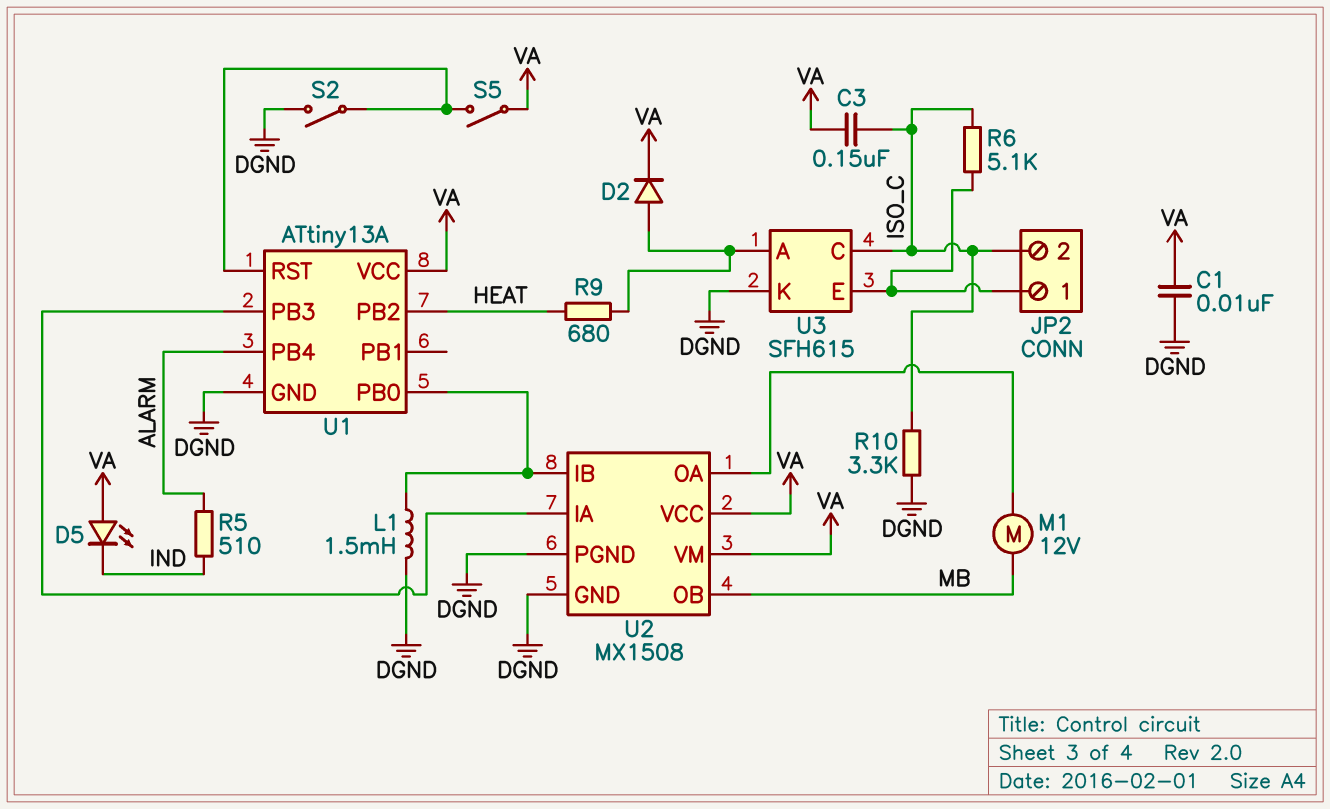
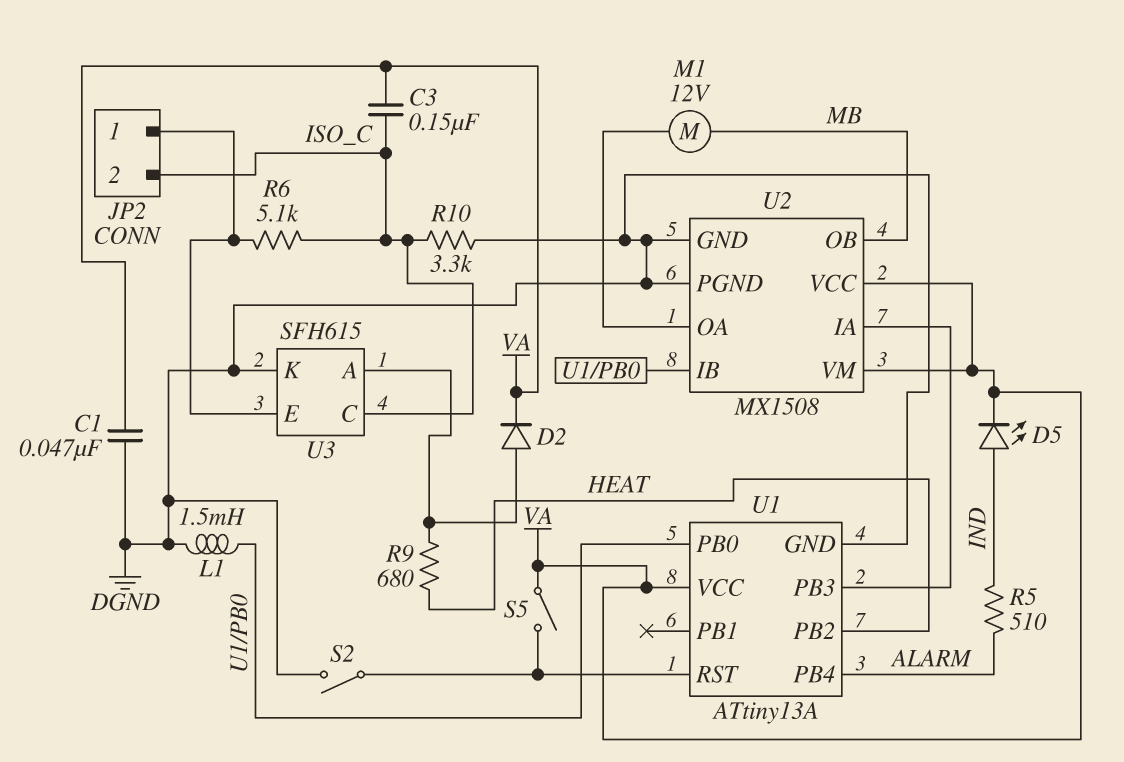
C1: 10nF (DGND, VA) -> 47nF (DGND, VA)
D5: LED (A VA, K IND) -> LED (A IND, K VA)

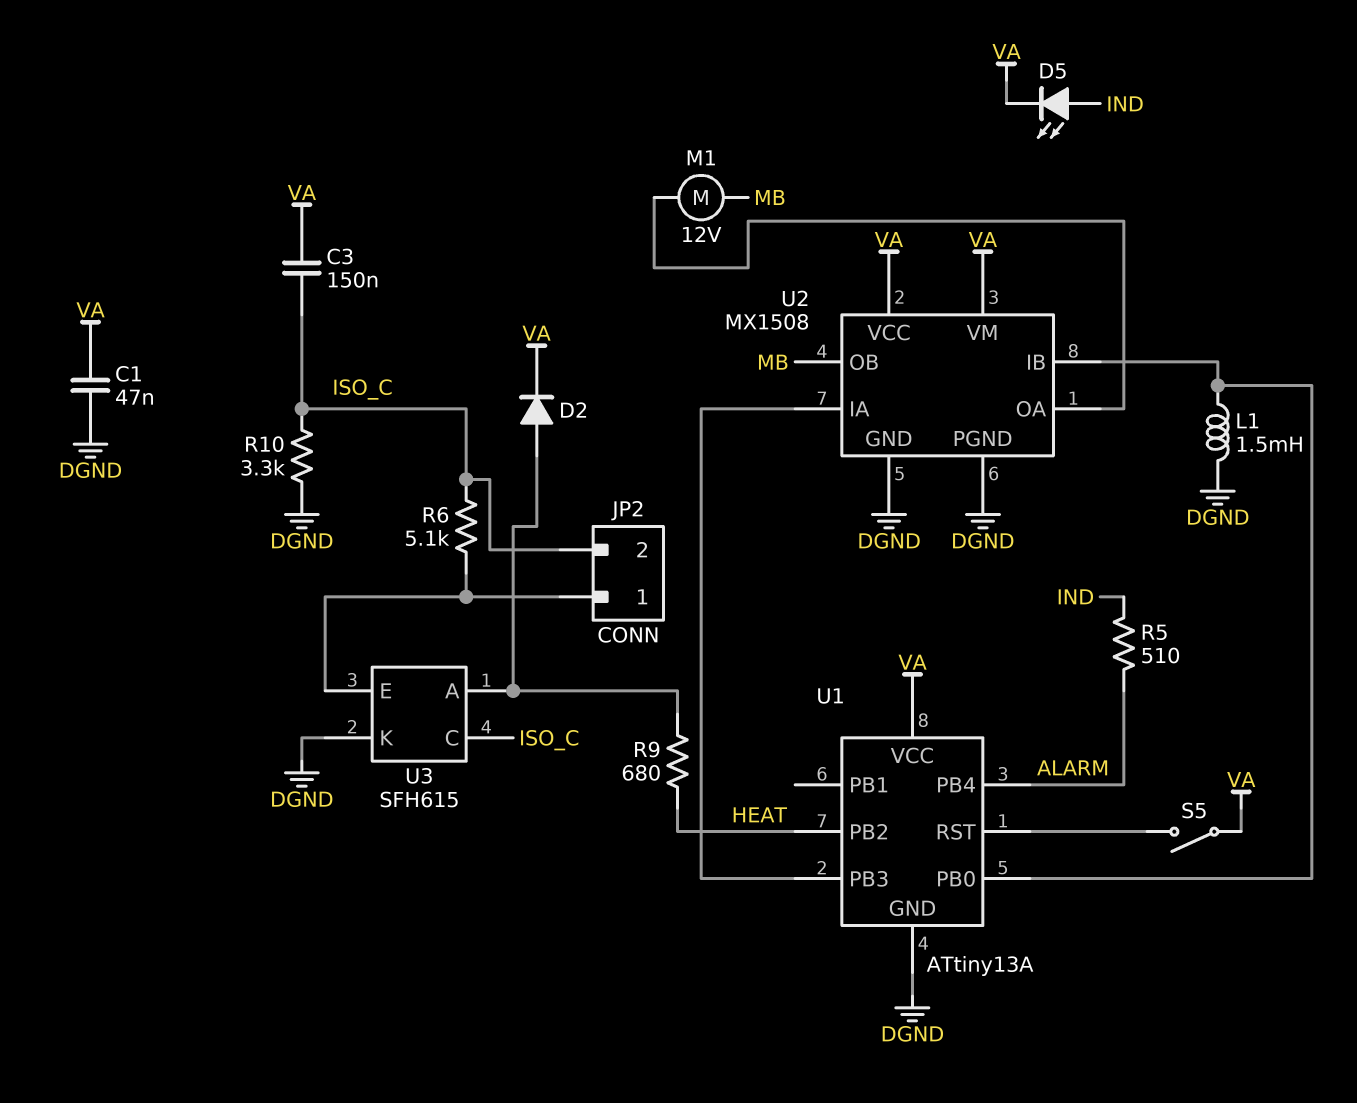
S2: switch (DGND, U1/RST) -> none

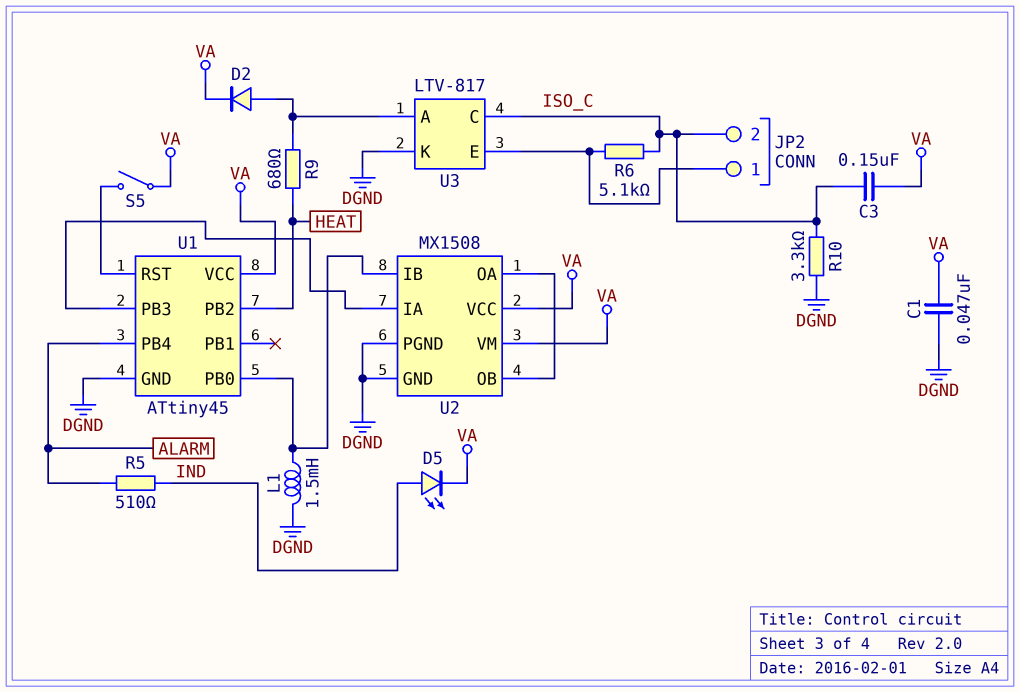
M1: motor 12V (MB, U2/OA) -> none
U1: ATtiny13A -> ATtiny45
U2 pin OB: MB -> U2/OA
U3: SFH615 -> LTV-817

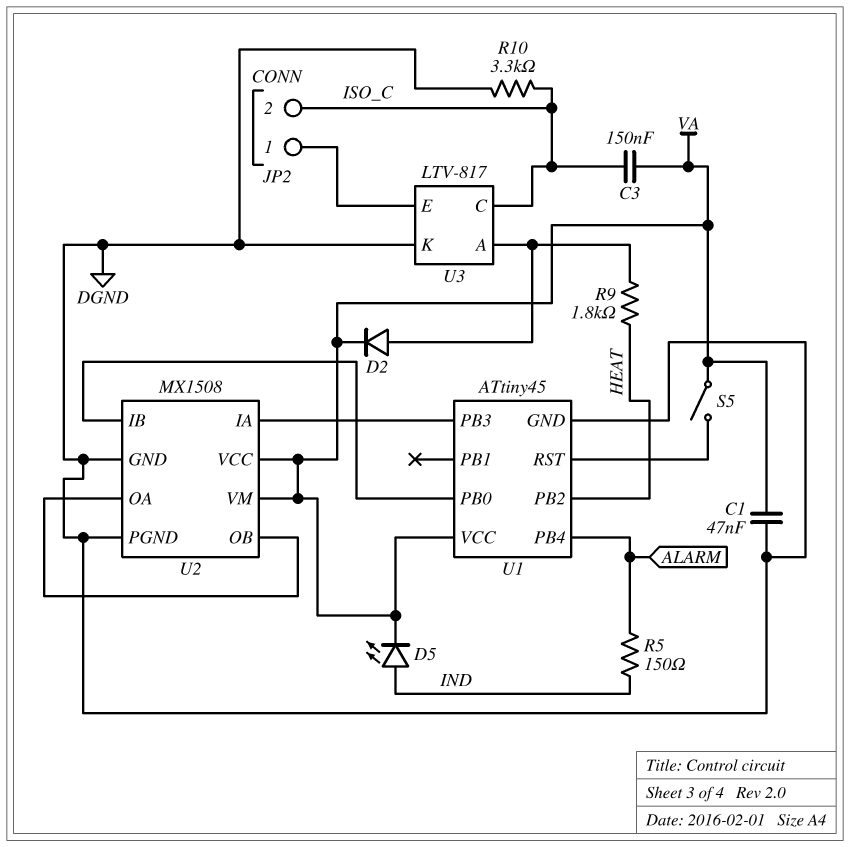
L1: 1.5mH (DGND, U1/PB0) -> none
R5: 510 (ALARM, IND) -> 150 (ALARM, IND)
R6: 5.1k (ISO_C, JP2/1) -> none
R9: 680 (HEAT, U3/A) -> 1.8k (HEAT, U3/A)

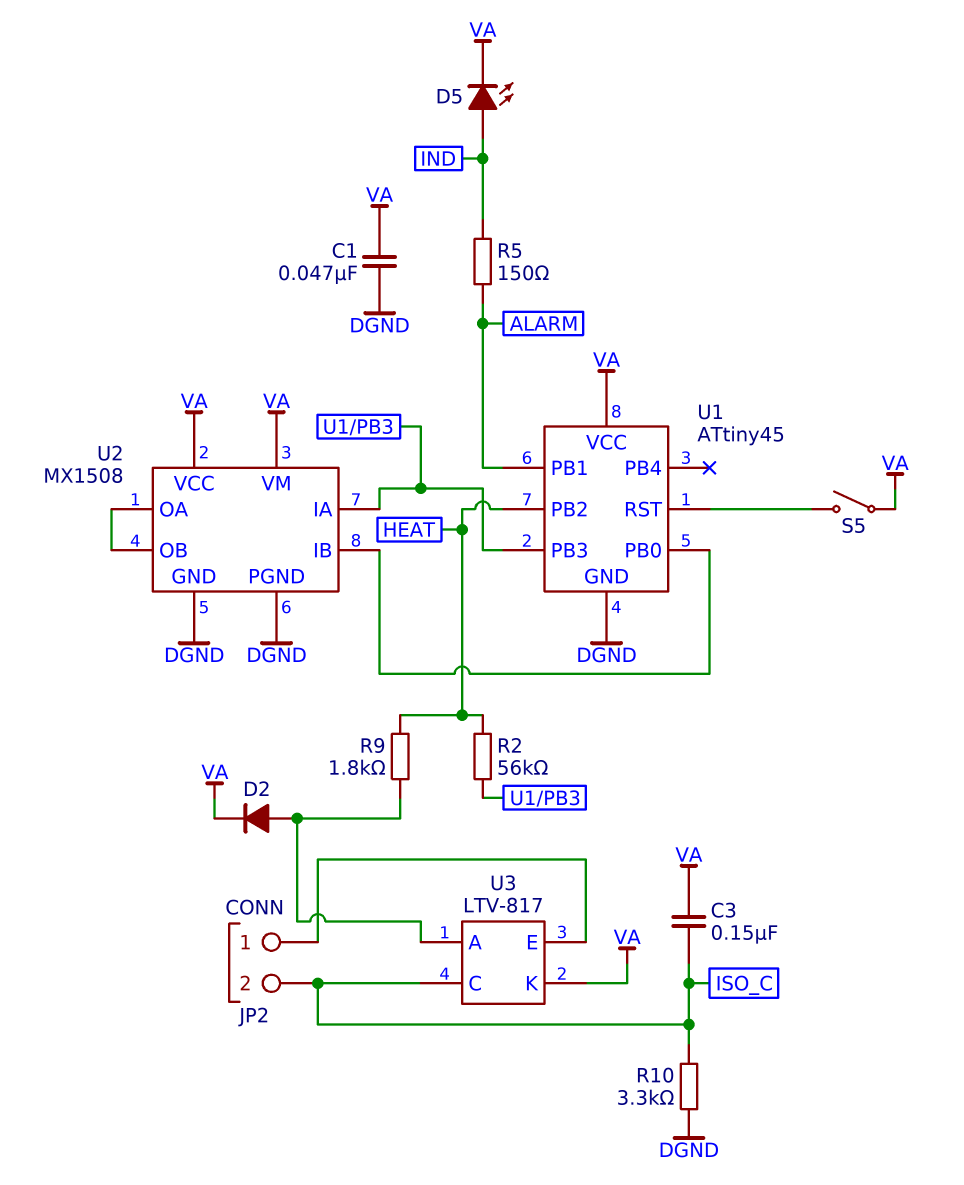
R2: none -> 56k (HEAT, U1/PB3)
U1 pin PB1: none -> ALARM
U1 pin PB4: ALARM -> none
U3 pin K: DGND -> VA

